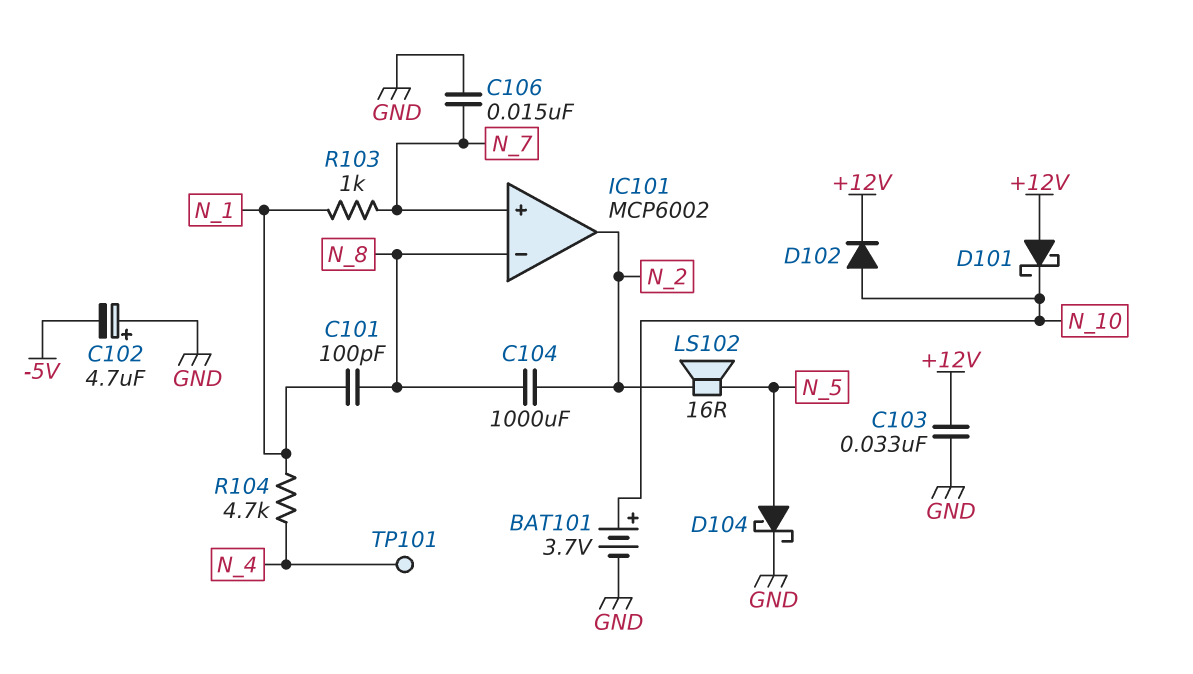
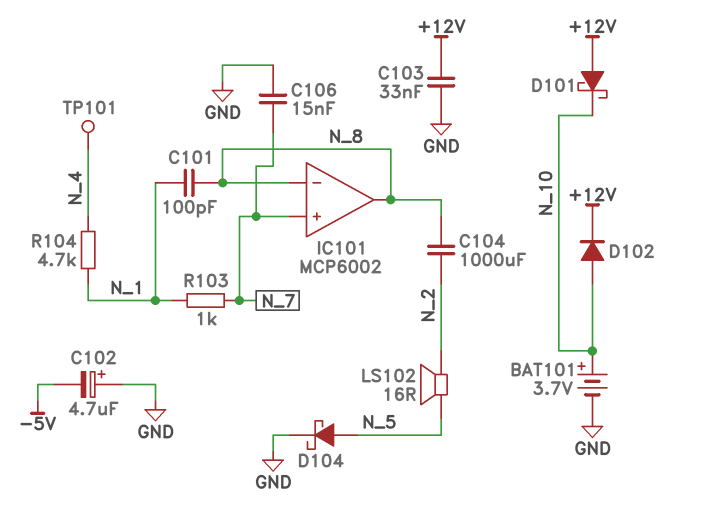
IC101 pin out: N_2 -> N_8

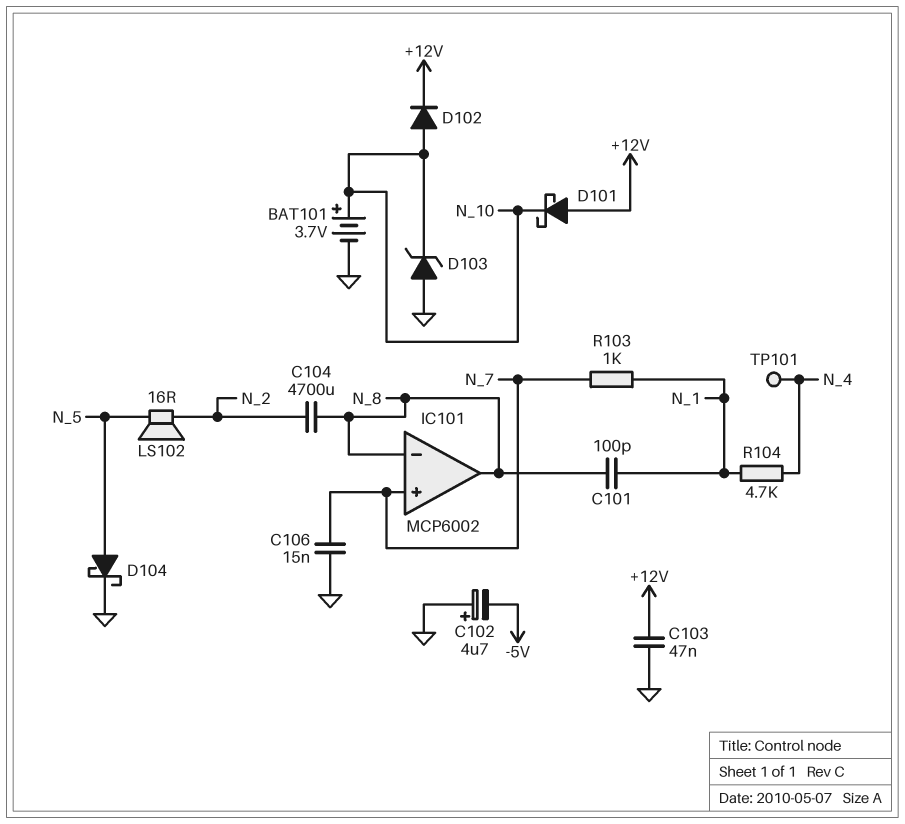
C103: 33nF (+12V, GND) -> 47nF (+12V, GND)
C104: 1000uF (N_2, N_8) -> 4700uF (N_2, N_8)
D103: none -> zener (A GND, K N_10)

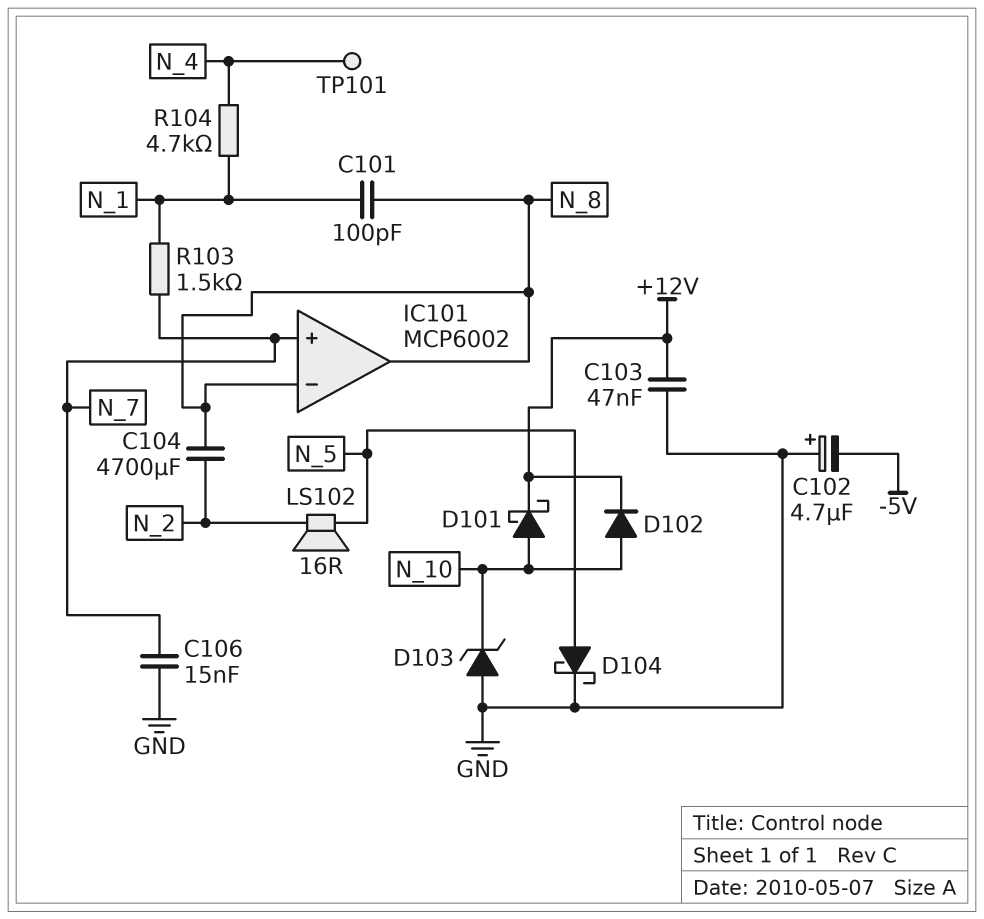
BAT101: 3.7V (plus N_10, minus GND) -> none
D101: schottky (A +12V, K N_10) -> schottky (A N_10, K +12V)
R103: 1k (N_1, N_7) -> 1.5k (N_1, N_7)

